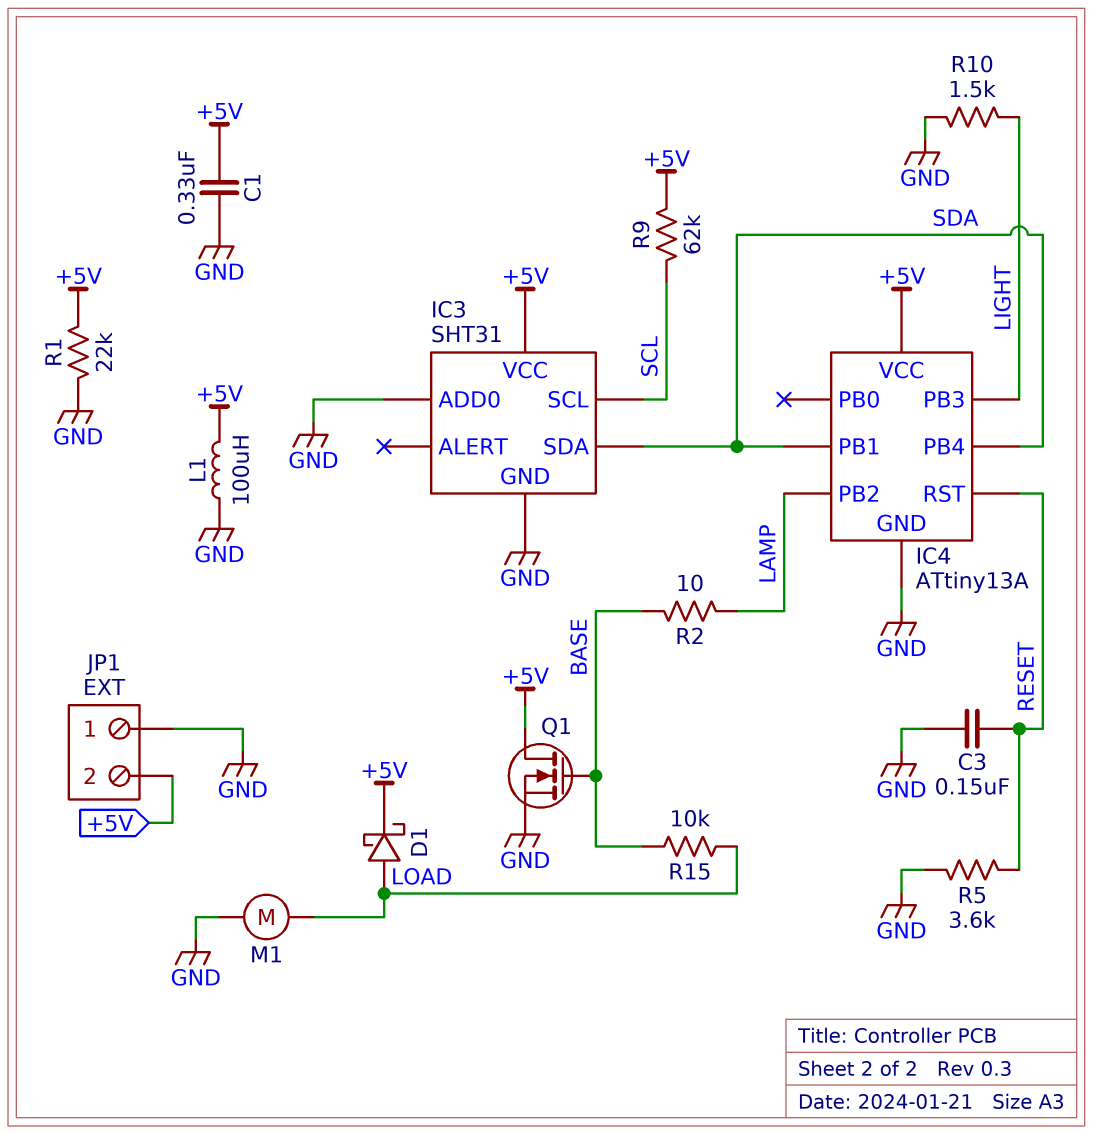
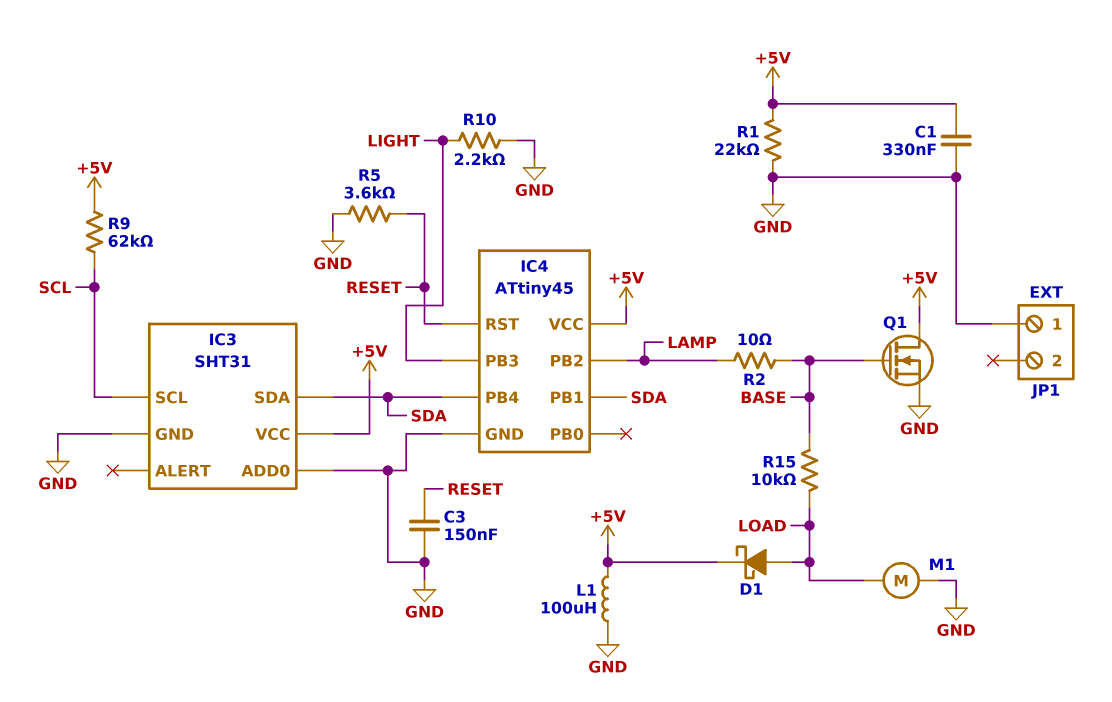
IC4: ATtiny13A -> ATtiny45
JP1 pin 2: +5V -> none
R10: 1.5k (GND, LIGHT) -> 2.2k (GND, LIGHT)

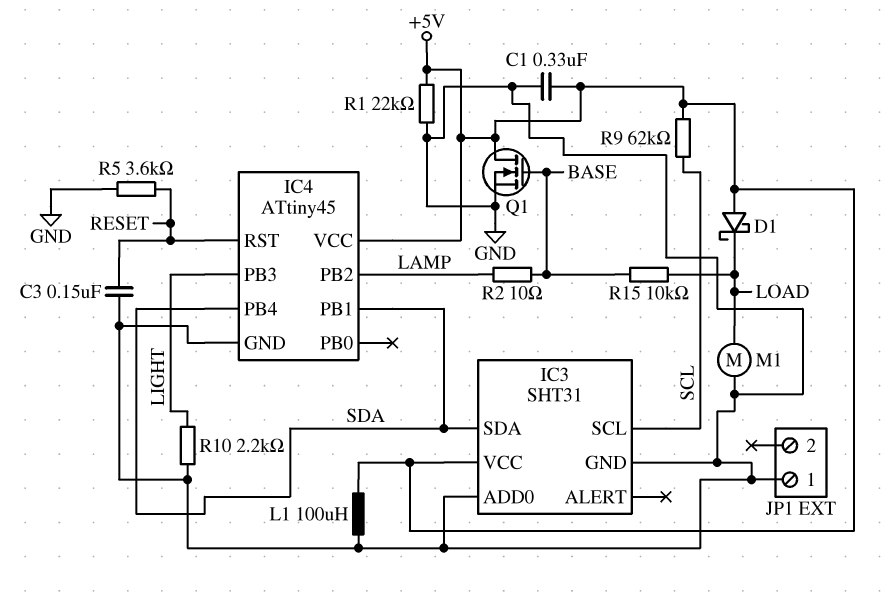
D1: schottky (A LOAD, K +5V) -> schottky (A +5V, K LOAD)

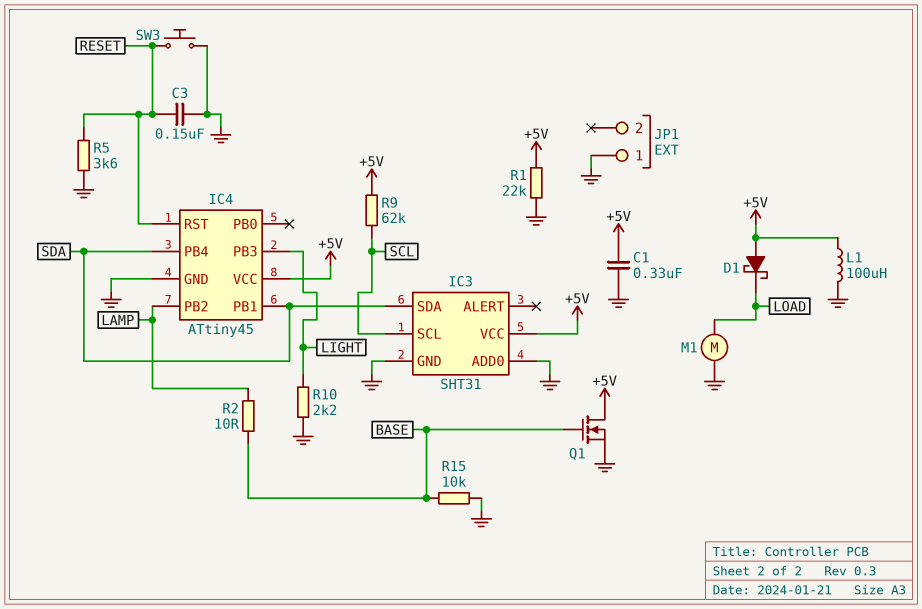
R15: 10k (BASE, LOAD) -> 10k (BASE, GND)
SW3: none -> button (GND, RESET)

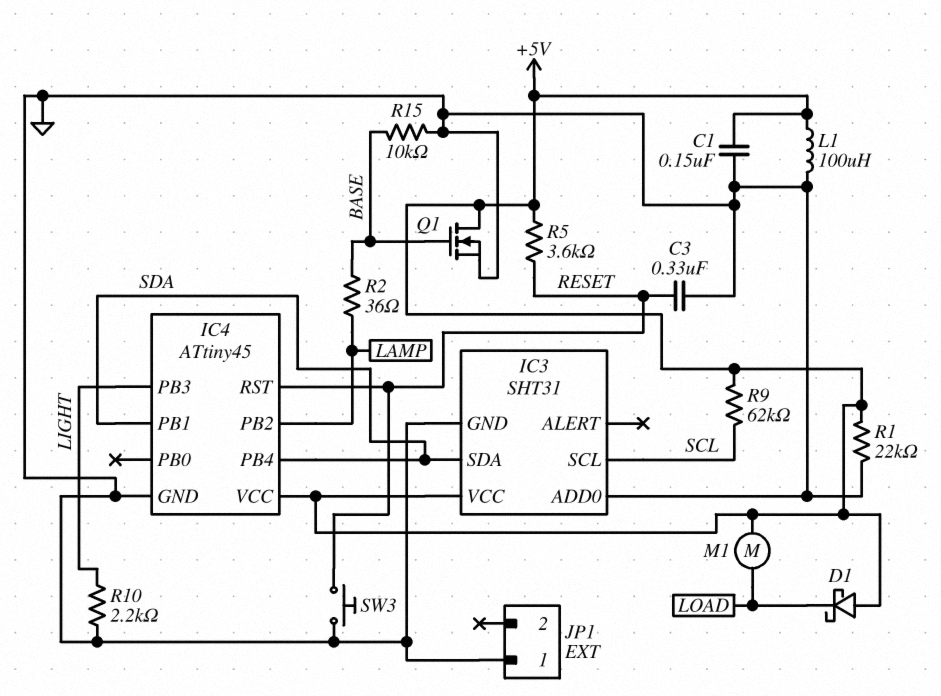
C1: 330nF (+5V, GND) -> 150nF (+5V, GND)
C3: 150nF (GND, RESET) -> 330nF (GND, RESET)
M1: motor (GND, LOAD) -> motor (+5V, LOAD)
R2: 10 (BASE, LAMP) -> 36 (BASE, LAMP)
R5: 3.6k (GND, RESET) -> 3.6k (+5V, RESET)

